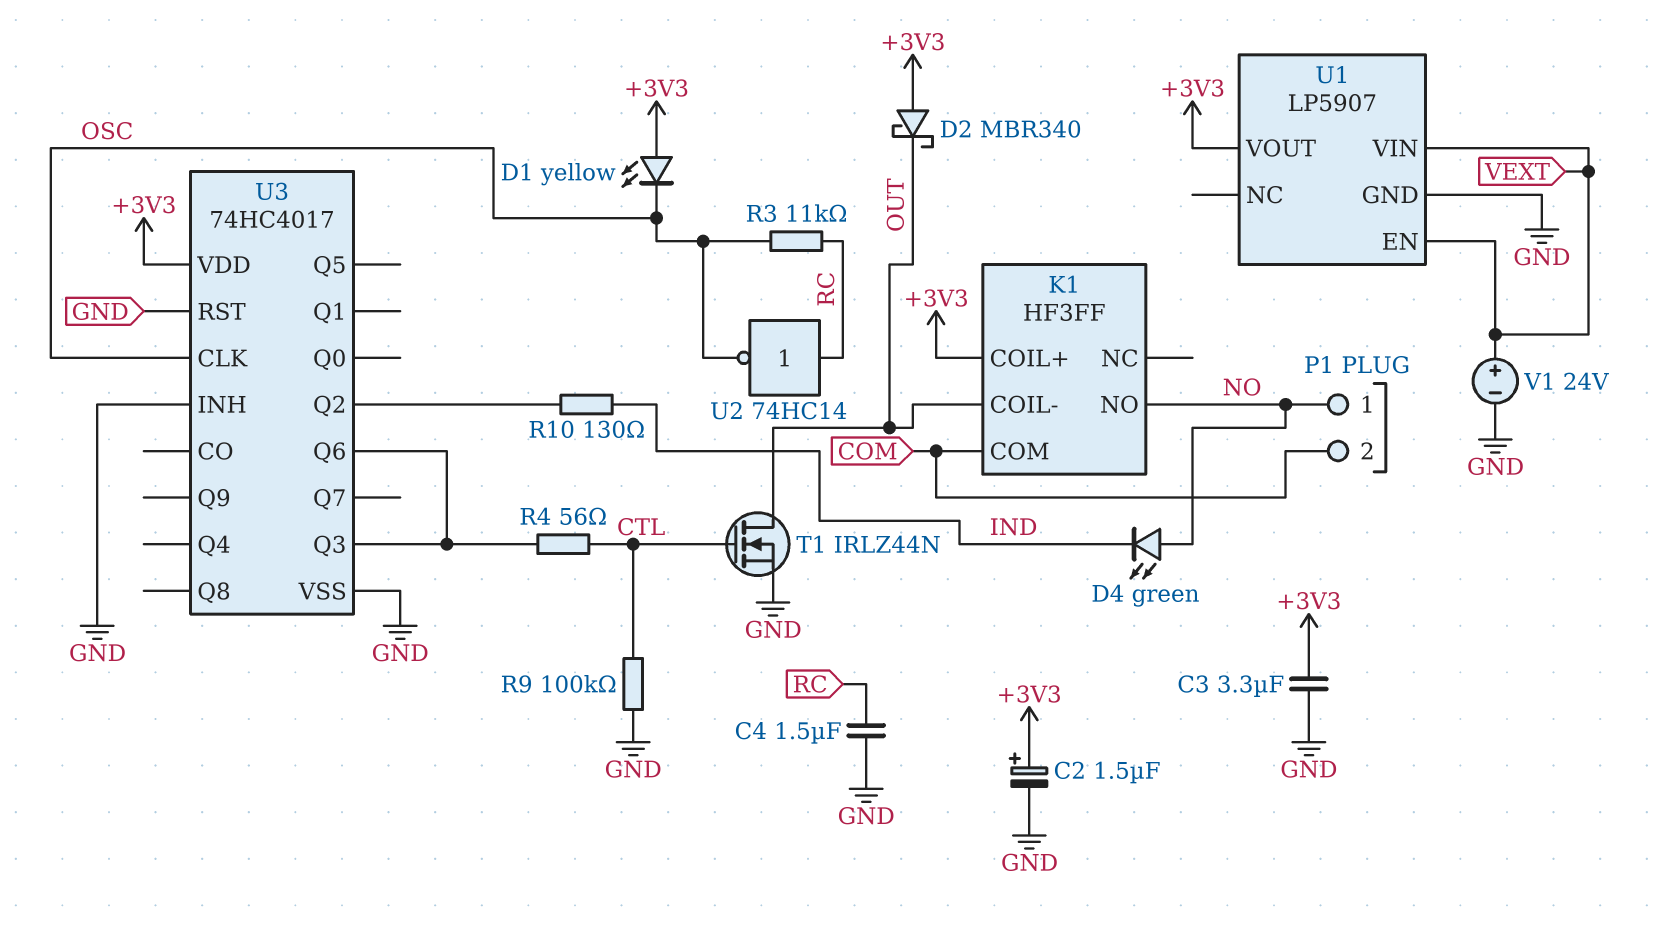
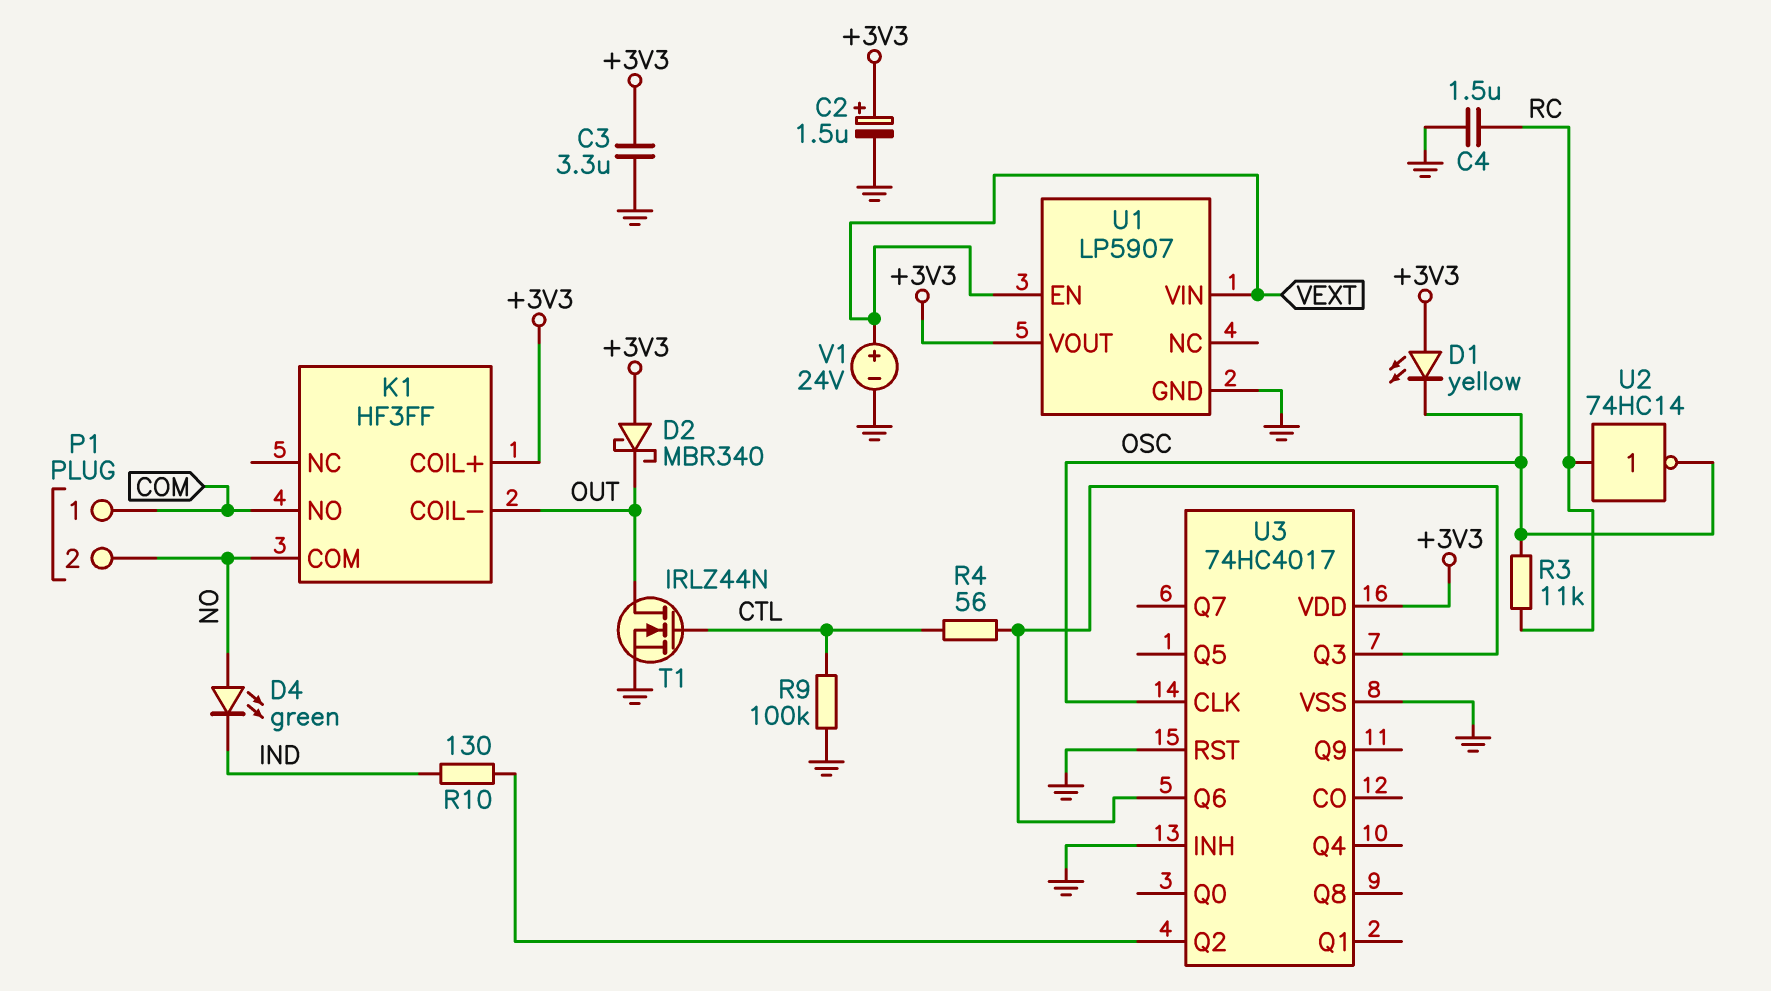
K1 pin COM: COM -> NO
K1 pin NO: NO -> COM
P1 pin 1: NO -> COM
P1 pin 2: COM -> NO

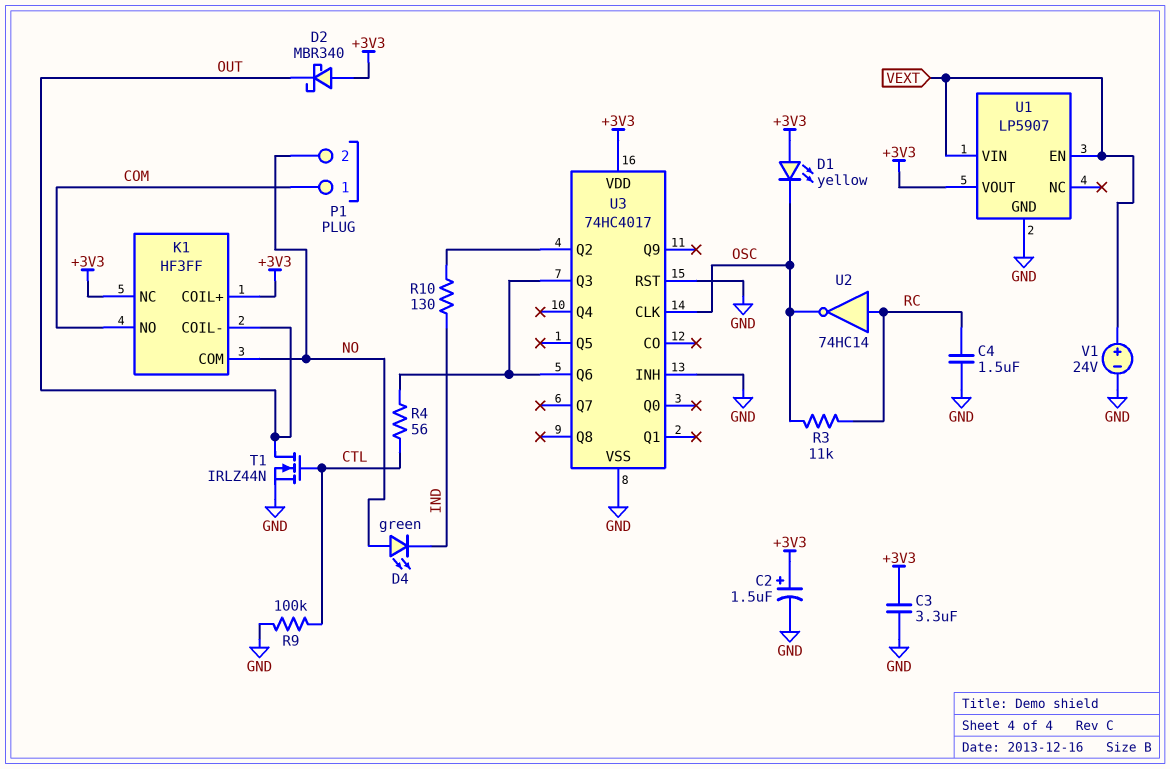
K1 pin NC: none -> +3V3

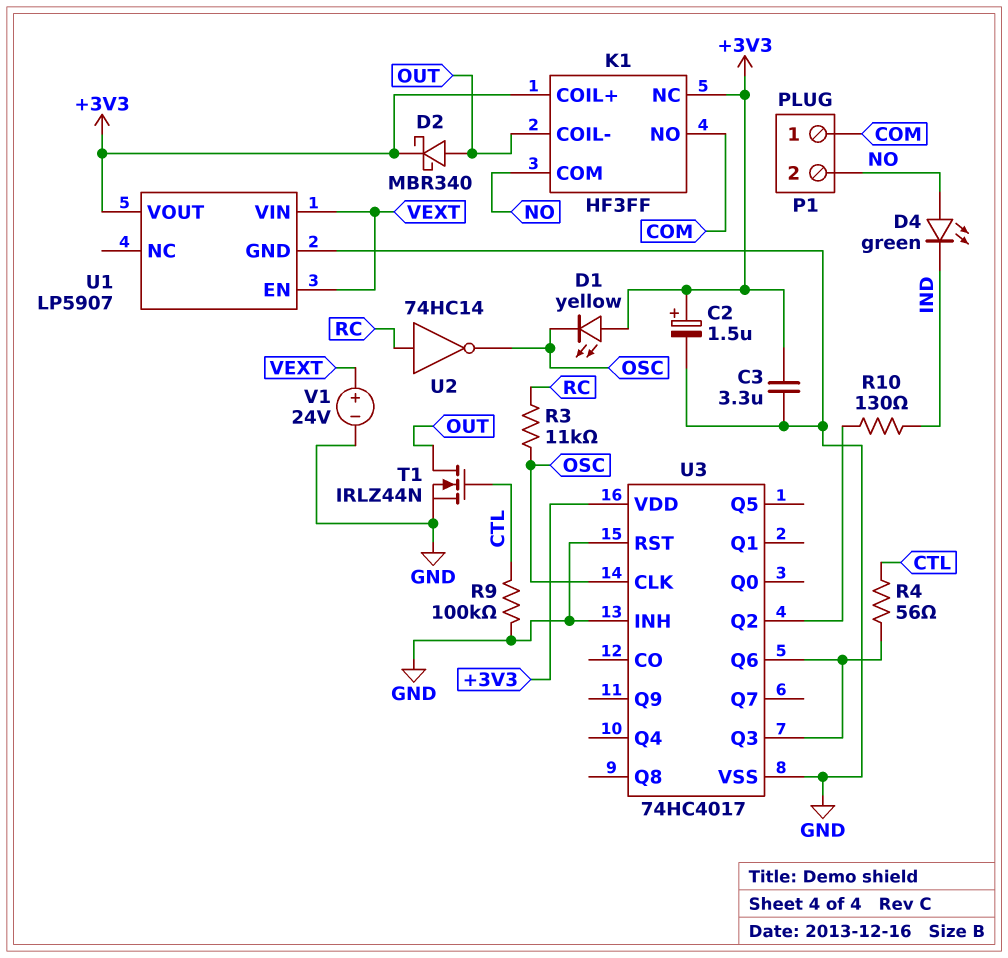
C4: 1.5uF (GND, RC) -> none
D2: schottky MBR340 (A +3V3, K OUT) -> schottky MBR340 (A OUT, K +3V3)

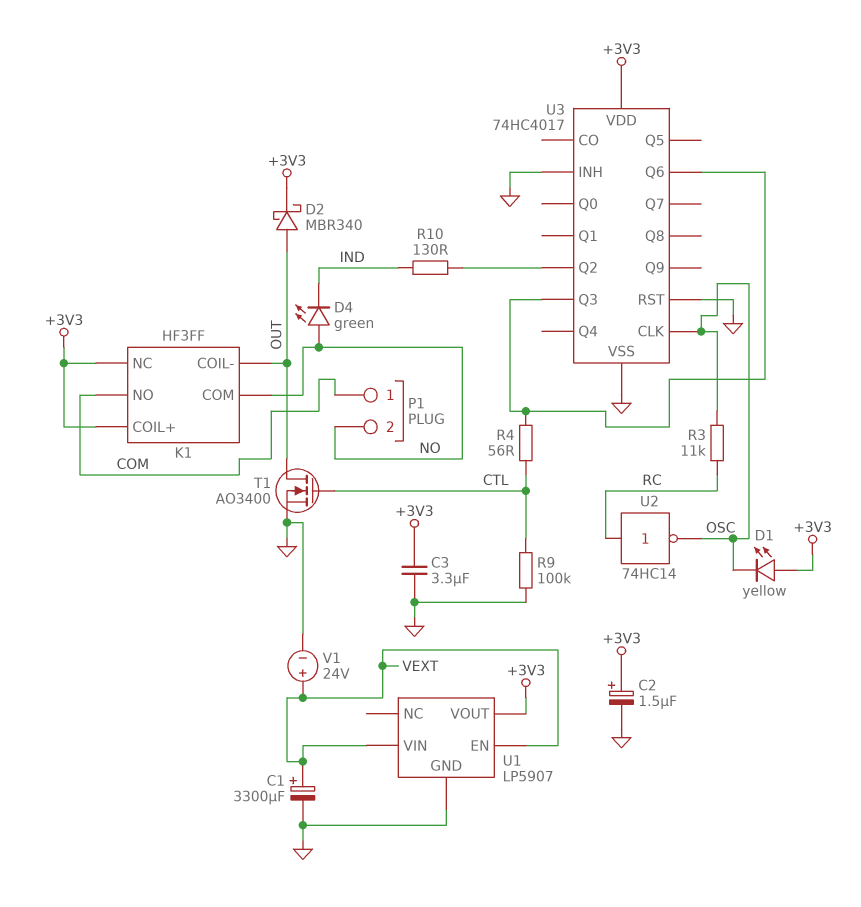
C1: none -> 3300uF (plus VEXT, minus GND)
T1: NMOS IRLZ44N (G CTL, D OUT, S GND) -> NMOS AO3400 (G CTL, D OUT, S GND)

